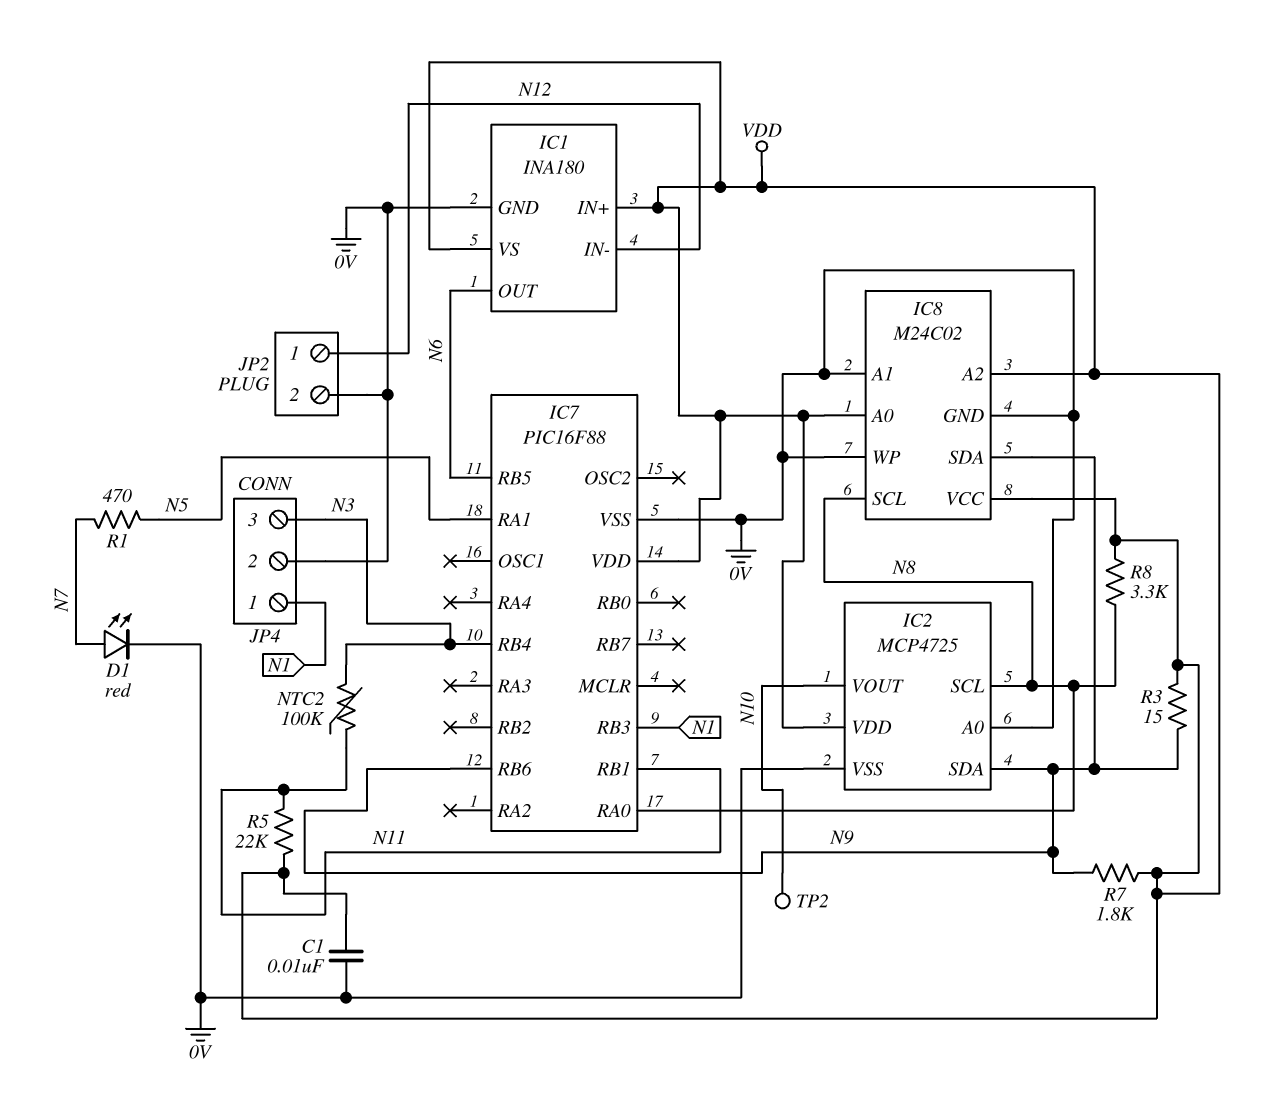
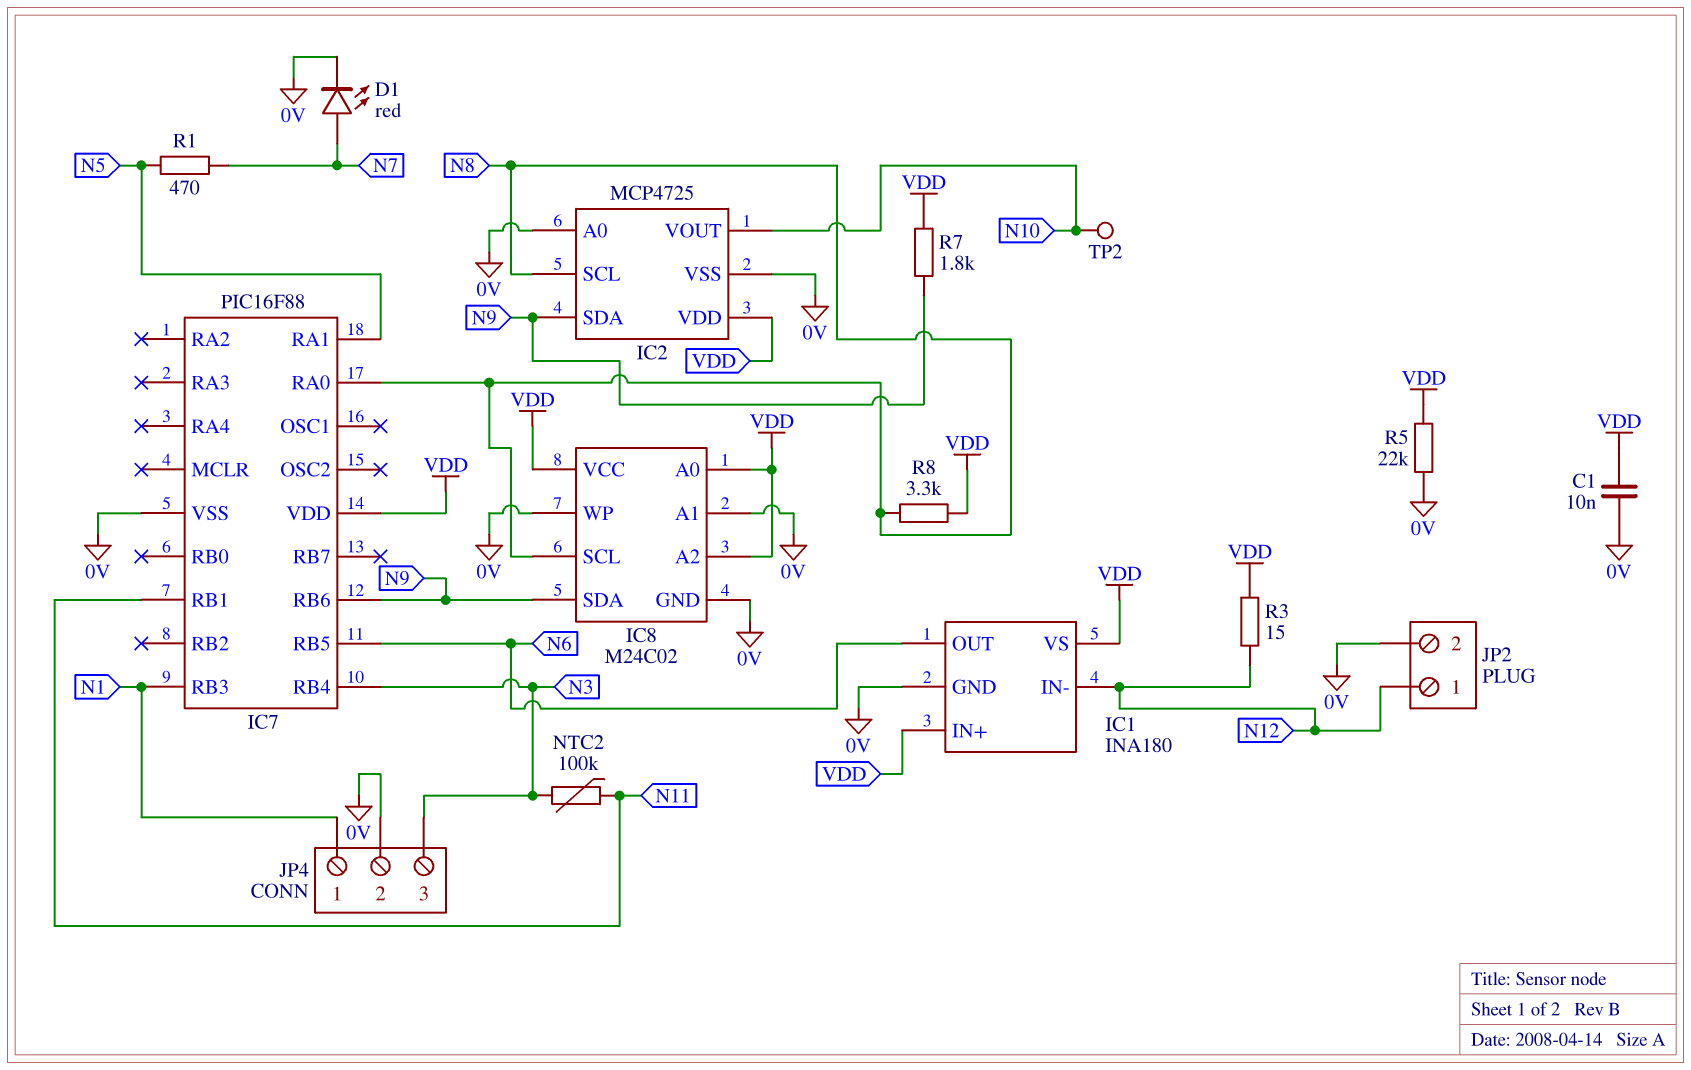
R3: 15 (N9, VDD) -> 15 (N12, VDD)
R5: 22k (N11, VDD) -> 22k (0V, VDD)

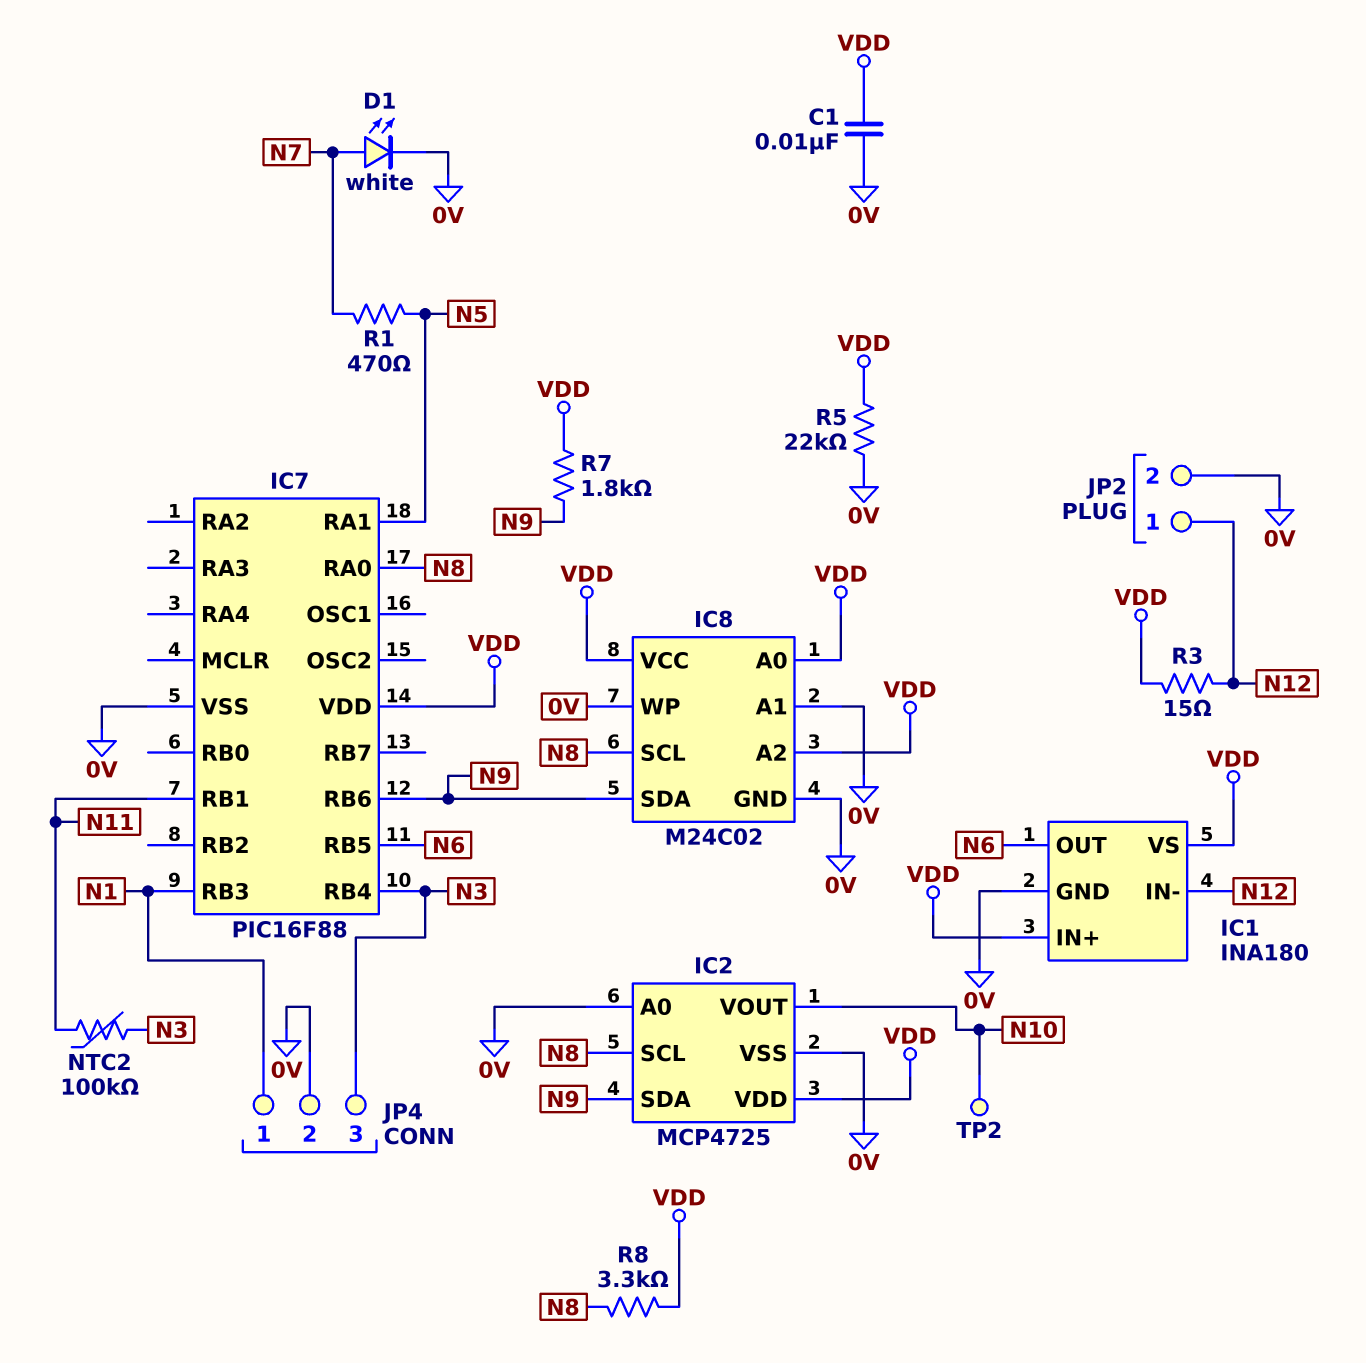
D1: LED red (A N7, K 0V) -> LED white (A N7, K 0V)

